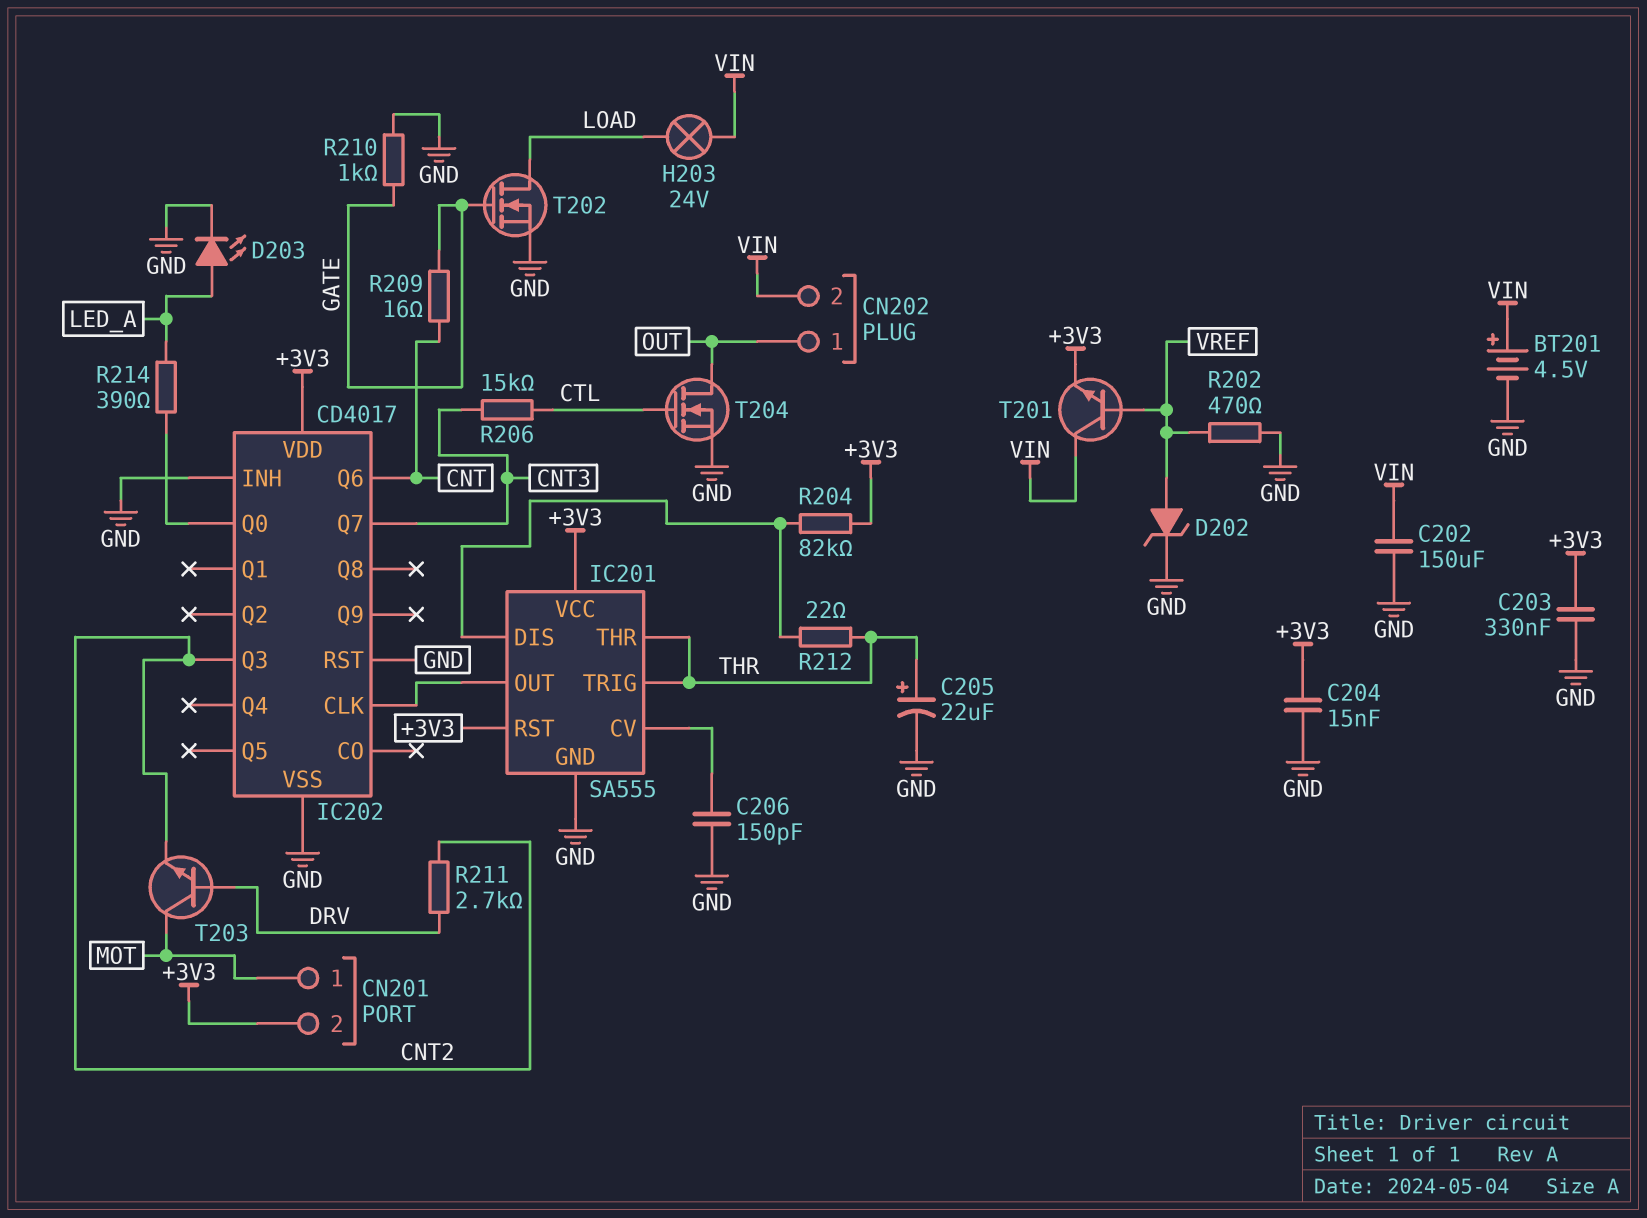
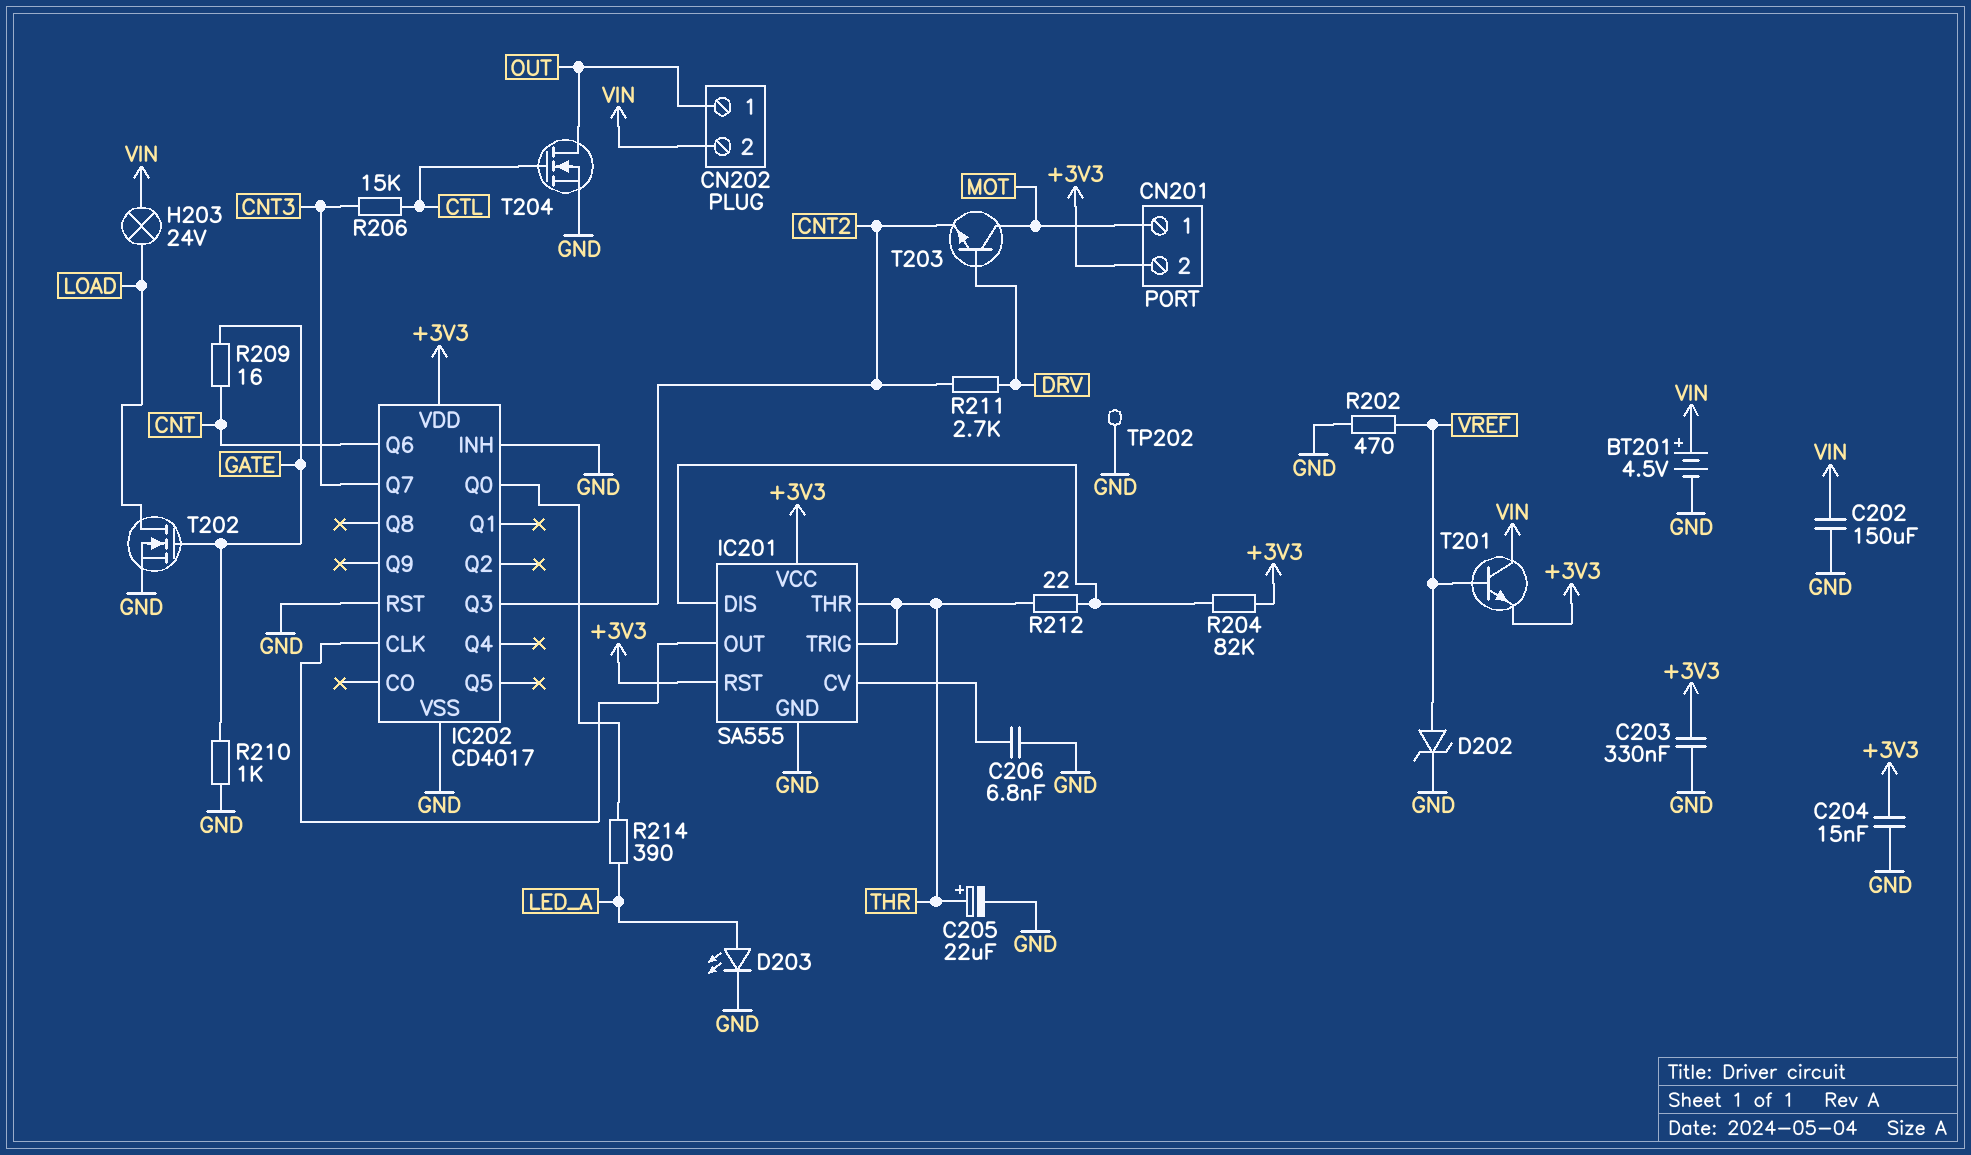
C206: 150pF (GND, IC201/CV) -> 6.8nF (GND, IC201/CV)
TP202: none -> test point (GND)

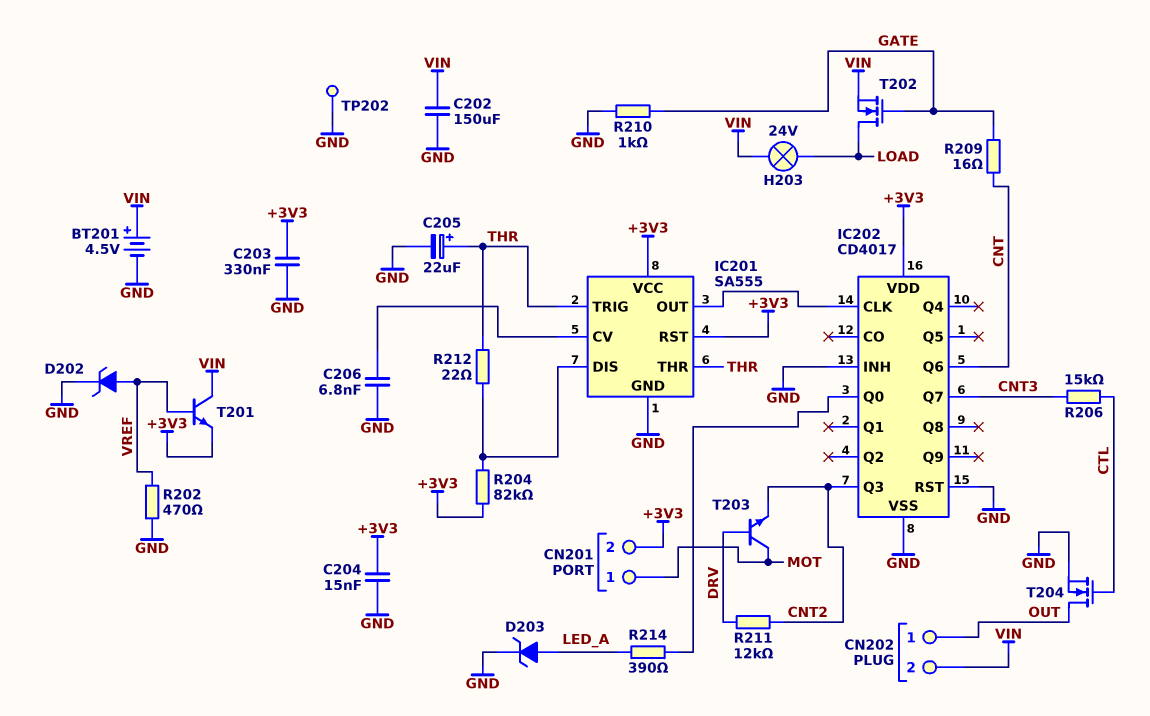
D203: LED (A LED_A, K GND) -> zener (A LED_A, K GND)
R211: 2.7k (CNT2, DRV) -> 12k (CNT2, DRV)
T202: NMOS (G GATE, D LOAD, S GND) -> NMOS (G GATE, D LOAD, S VIN)

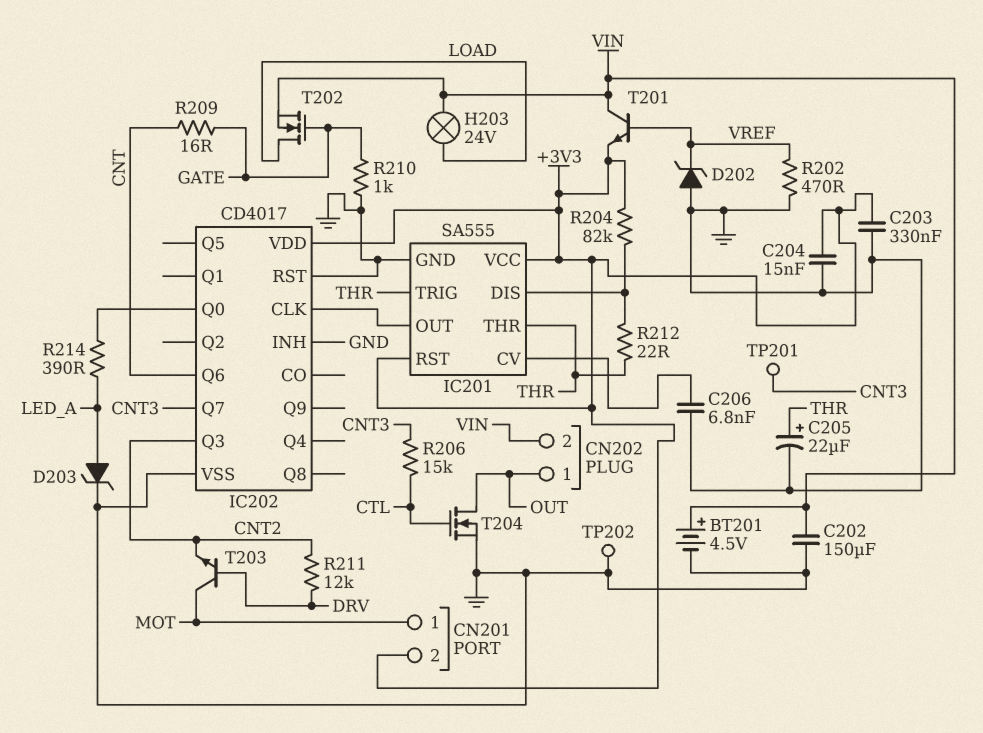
D202: zener (A VREF, K GND) -> zener (A GND, K VREF)
TP201: none -> test point (CNT3)

